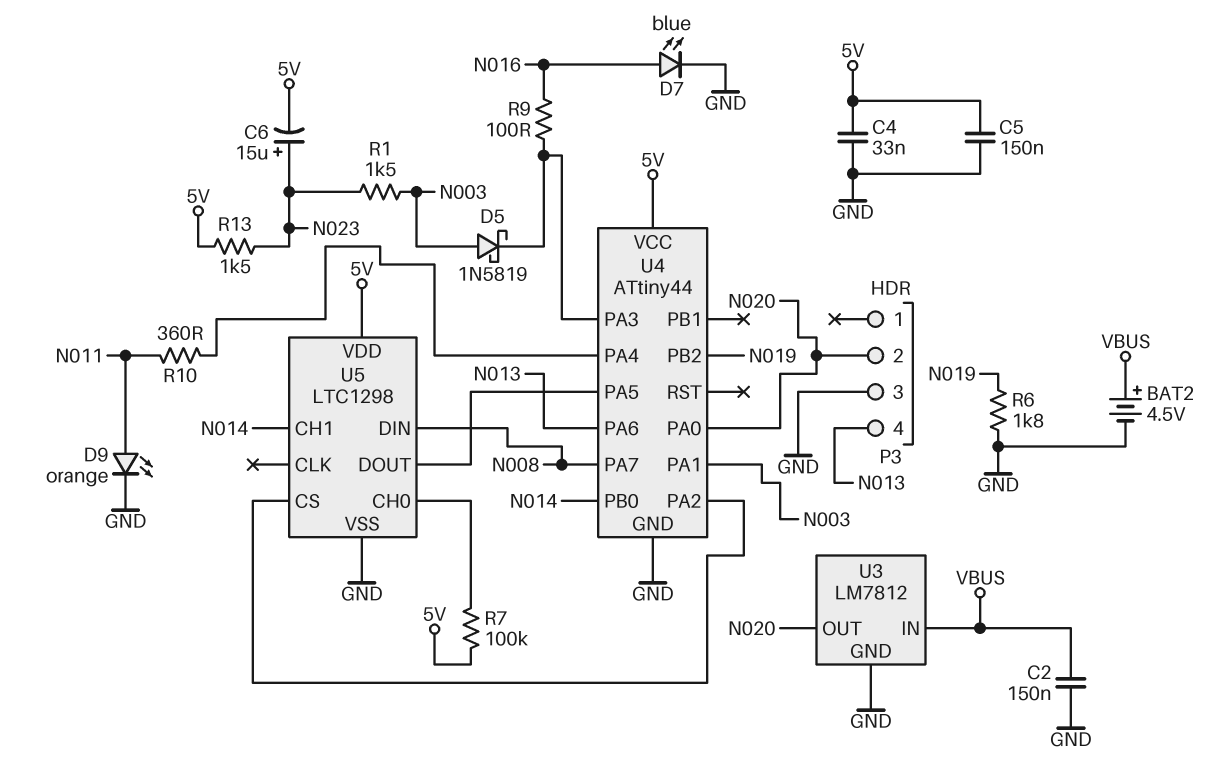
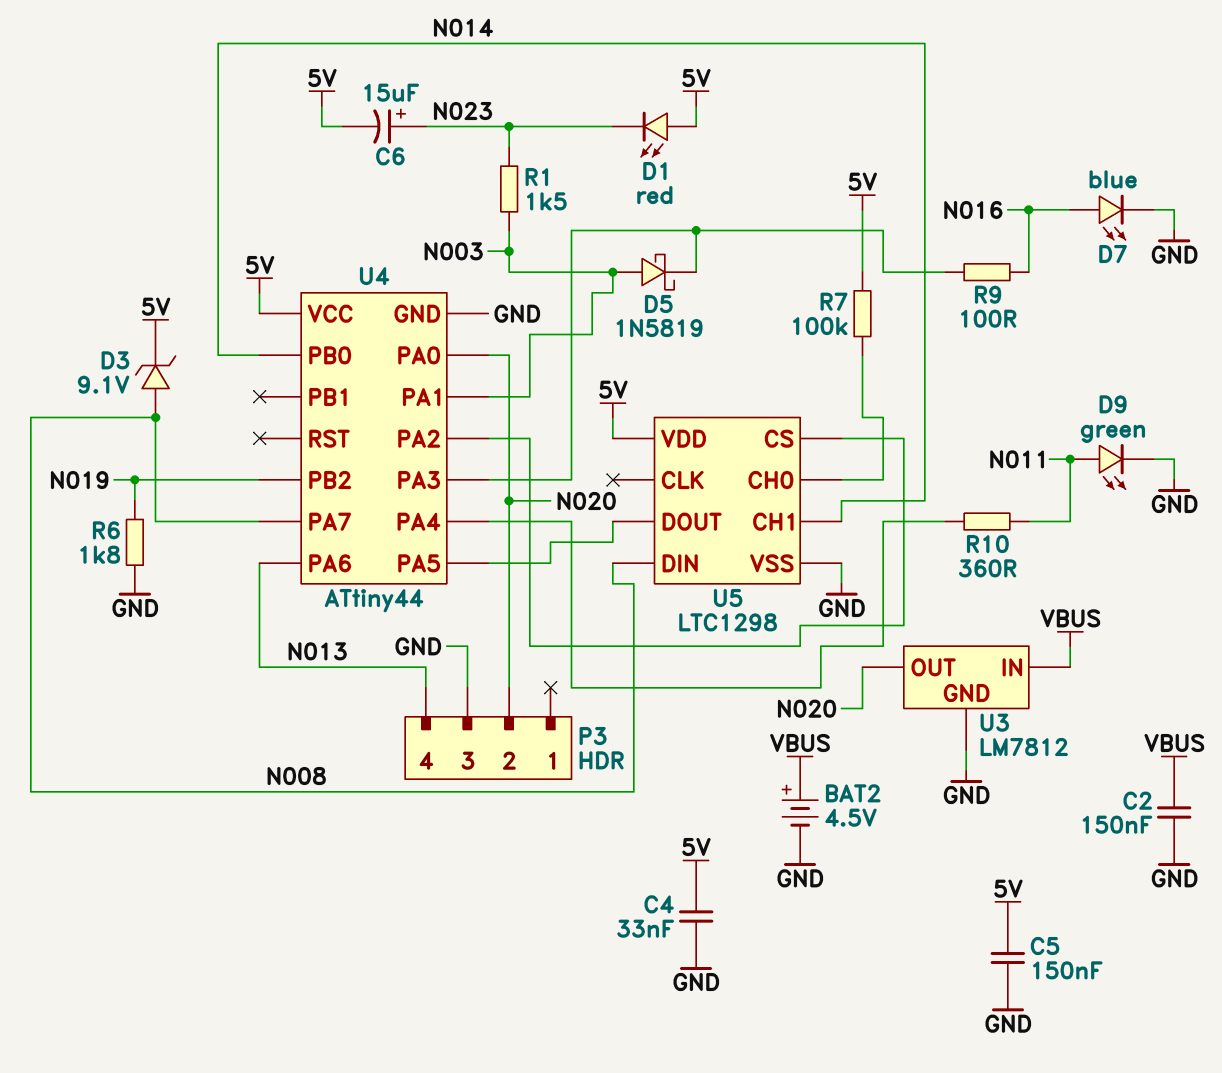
D1: none -> LED red (A 5V, K N023)
D3: none -> zener 9.1V (A N008, K 5V)
D9: LED orange (A N011, K GND) -> LED green (A N011, K GND)
R13: 1.5k (5V, N023) -> none

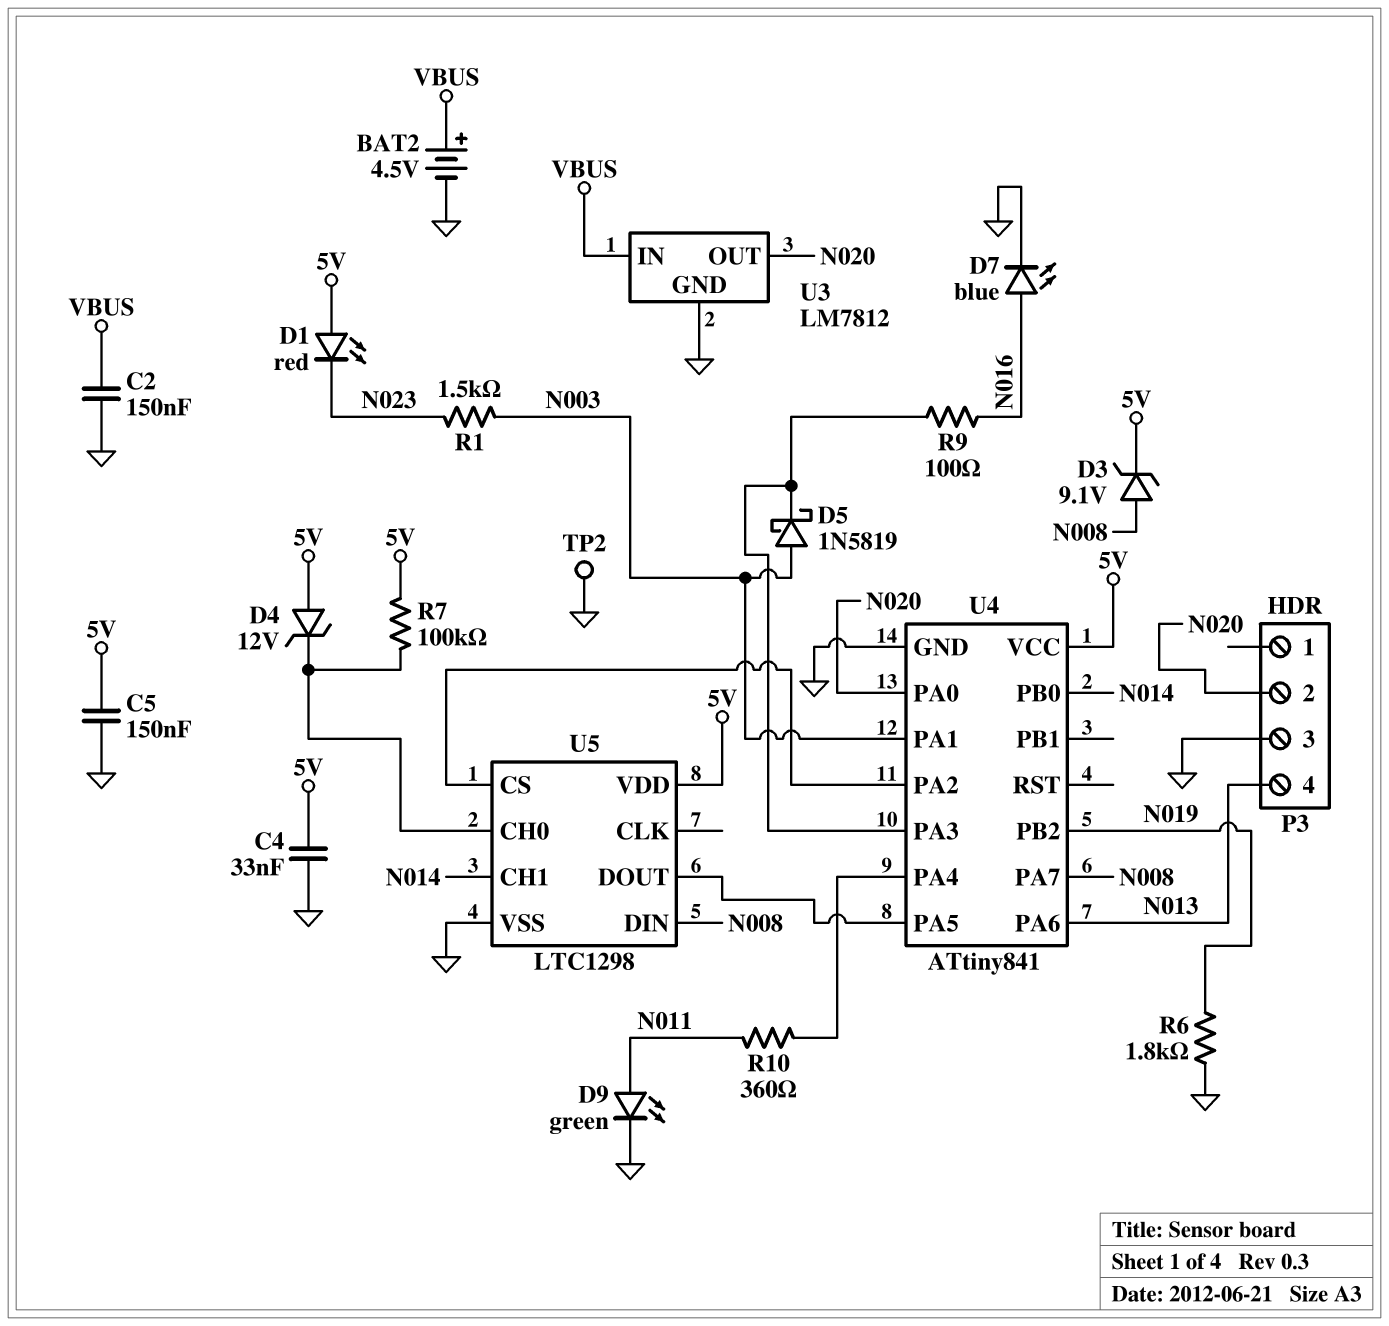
C6: 15uF (plus N023, minus 5V) -> none
D4: none -> zener 12V (A 5V, K U5/CH0)
TP2: none -> test point (GND)
U4: ATtiny44 -> ATtiny841

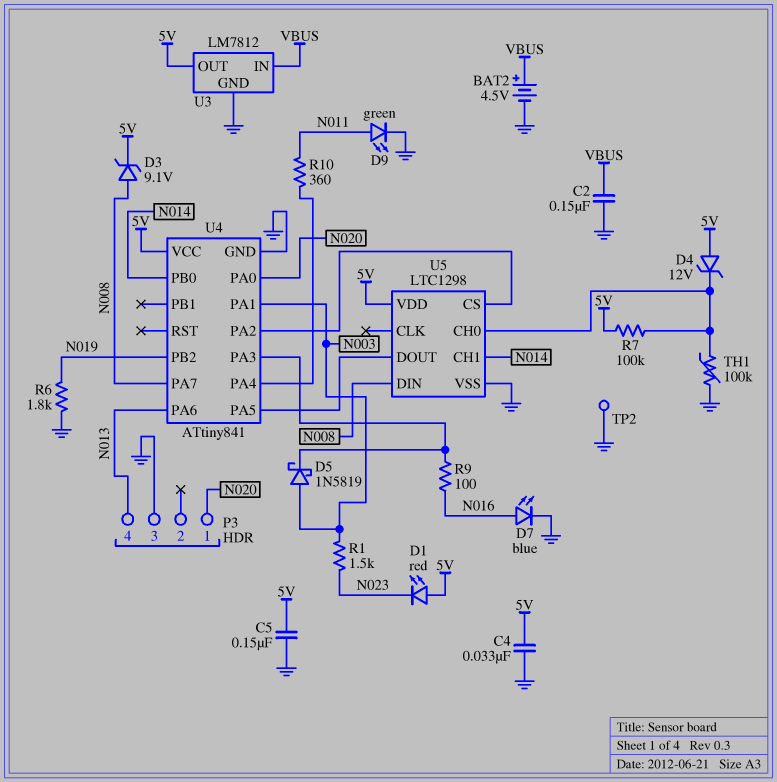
P3 pin 1: none -> N020
P3 pin 2: N020 -> none
TH1: none -> 100k (GND, U5/CH0)
U3 pin OUT: N020 -> 5V

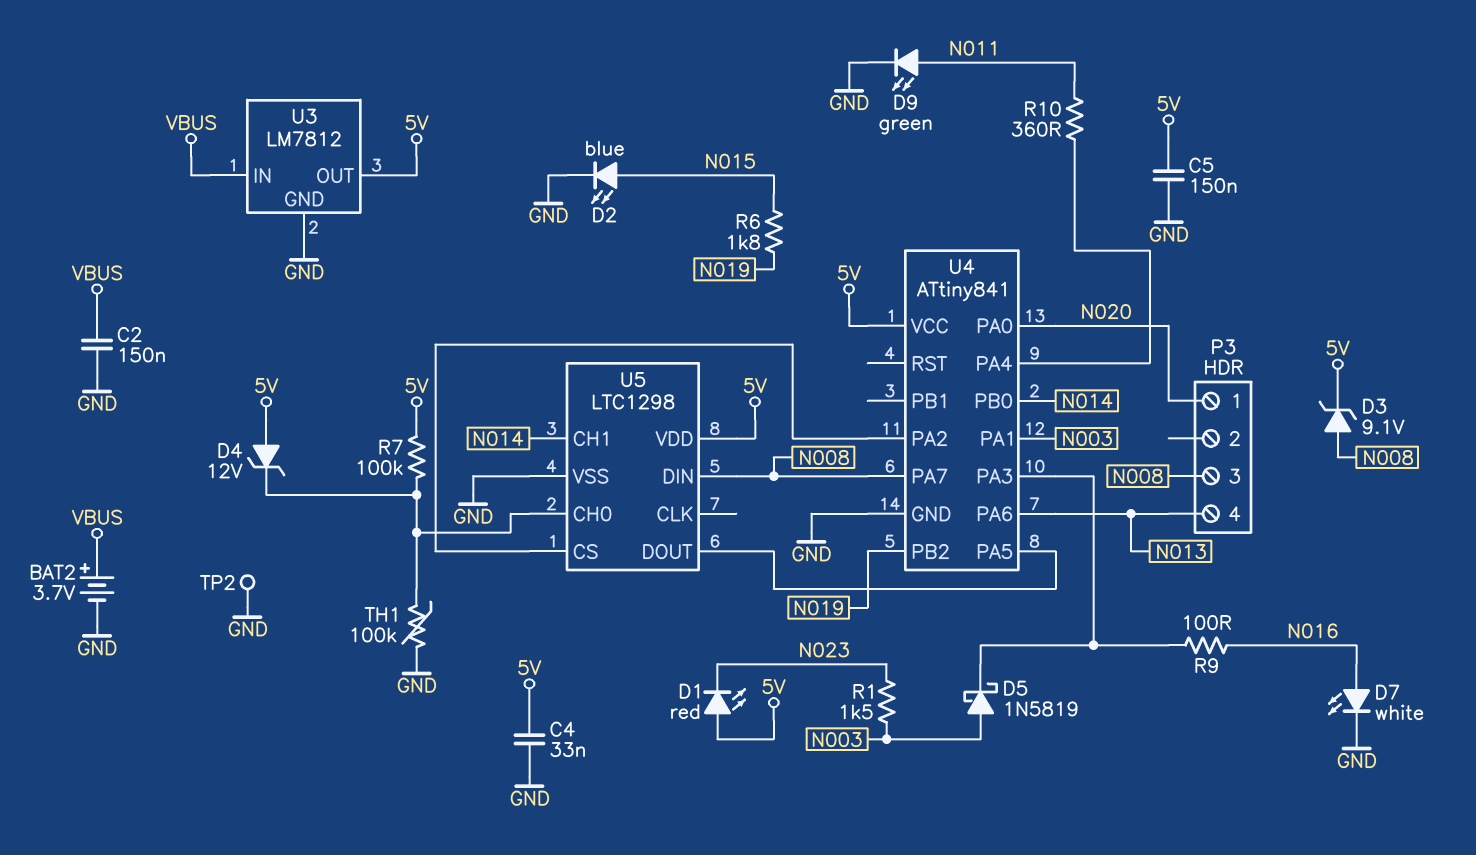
BAT2: 4.5V (plus VBUS, minus GND) -> 3.7V (plus VBUS, minus GND)
D2: none -> LED blue (A N015, K GND)
D7: LED blue (A N016, K GND) -> LED white (A N016, K GND)
P3 pin 3: GND -> N008
R6: 1.8k (GND, N019) -> 1.8k (N015, N019)

